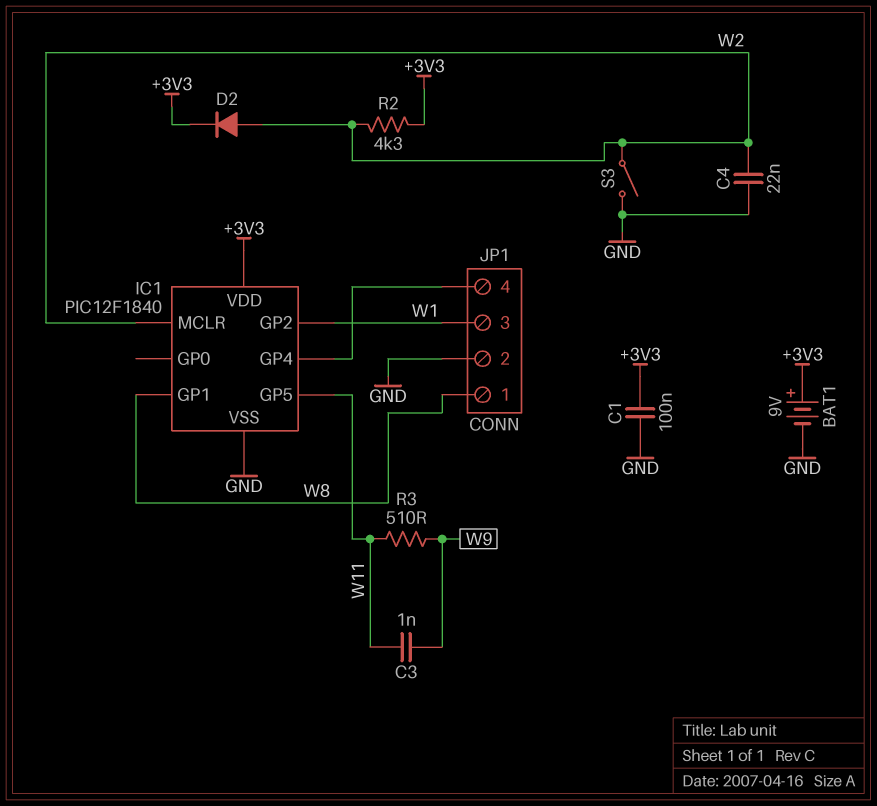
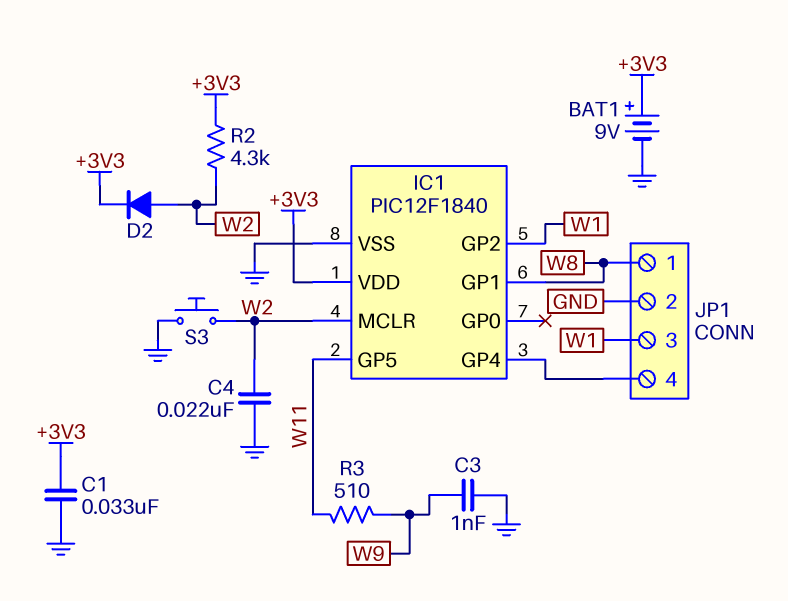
C1: 100nF (+3V3, GND) -> 33nF (+3V3, GND)
C3: 1nF (W9, W11) -> 1nF (GND, W9)
S3: switch (GND, W2) -> button (GND, W2)

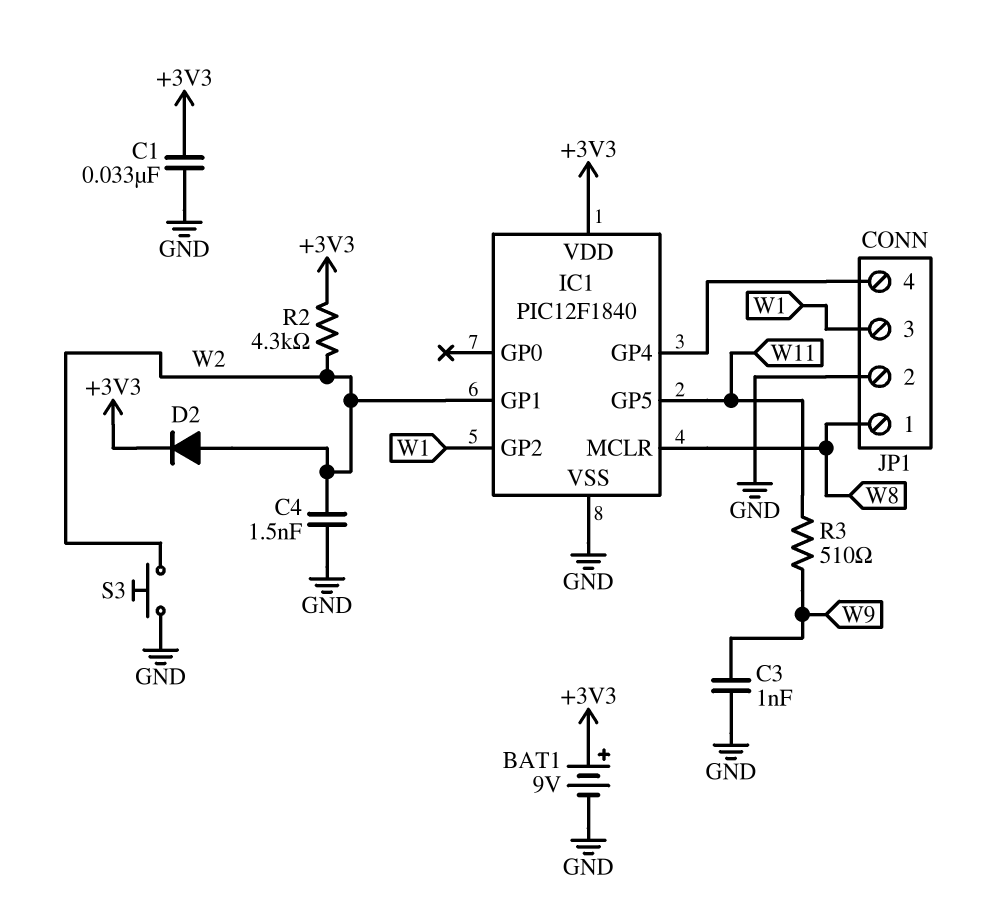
C4: 22nF (GND, W2) -> 1.5nF (GND, W2)
IC1 pin GP1: W8 -> W2
IC1 pin MCLR: W2 -> W8

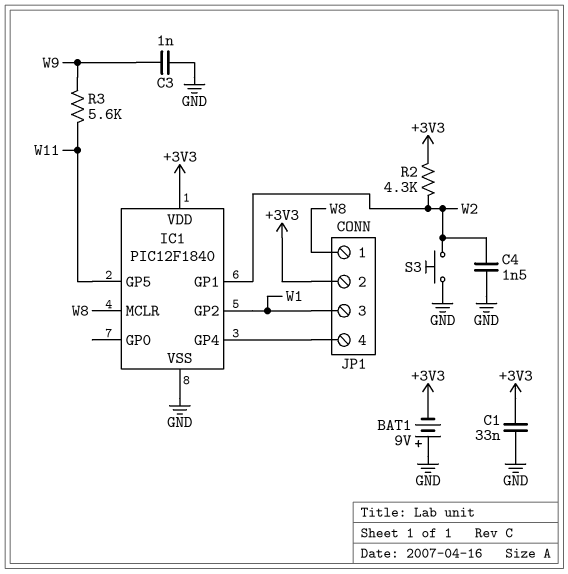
BAT1: 9V (plus +3V3, minus GND) -> 9V (plus GND, minus +3V3)
D2: diode (A W2, K +3V3) -> none
JP1 pin 2: GND -> +3V3
R3: 510 (W9, W11) -> 5.6k (W9, W11)

